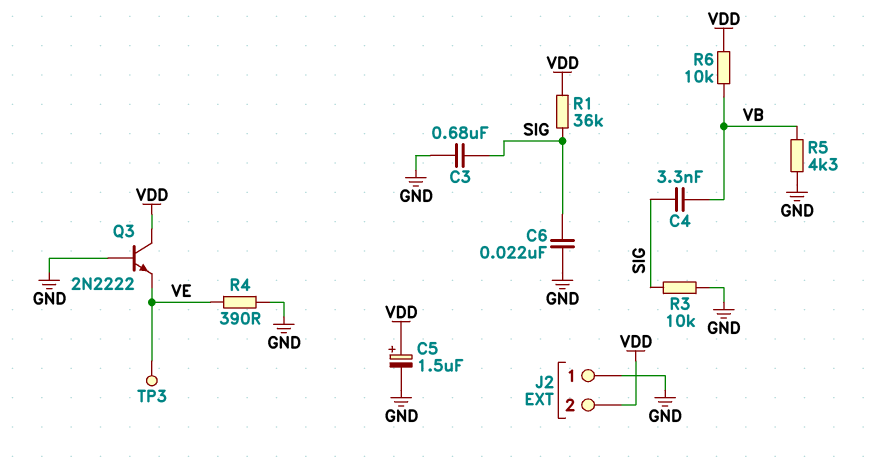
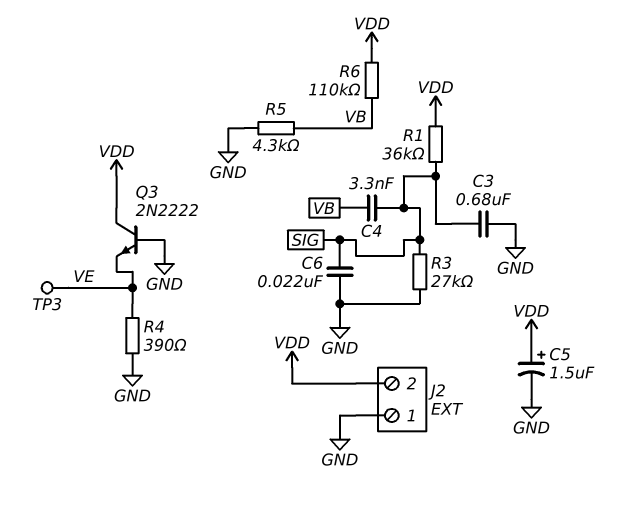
R3: 10k (GND, SIG) -> 27k (GND, SIG)
R6: 10k (VB, VDD) -> 110k (VB, VDD)

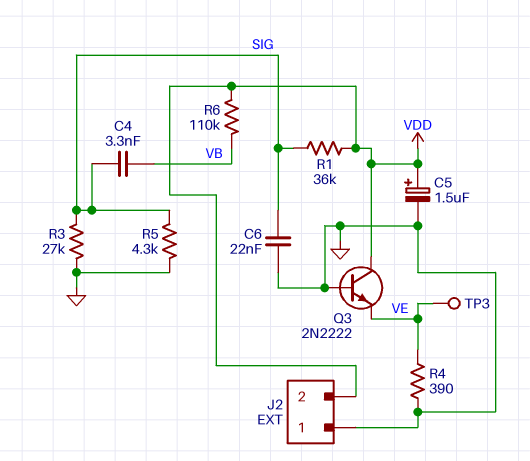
C3: 680nF (GND, SIG) -> none
R5: 4.3k (GND, VB) -> 4.3k (GND, SIG)

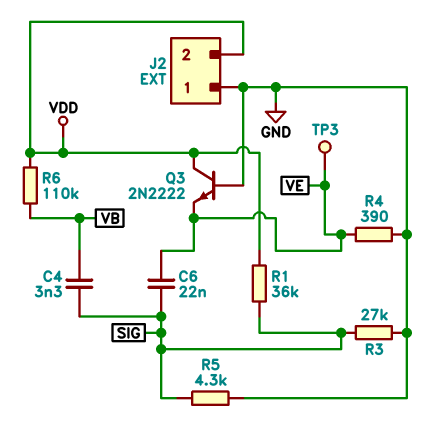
C5: 1.5uF (plus VDD, minus GND) -> none
C6: 22nF (GND, SIG) -> 22nF (SIG, VE)

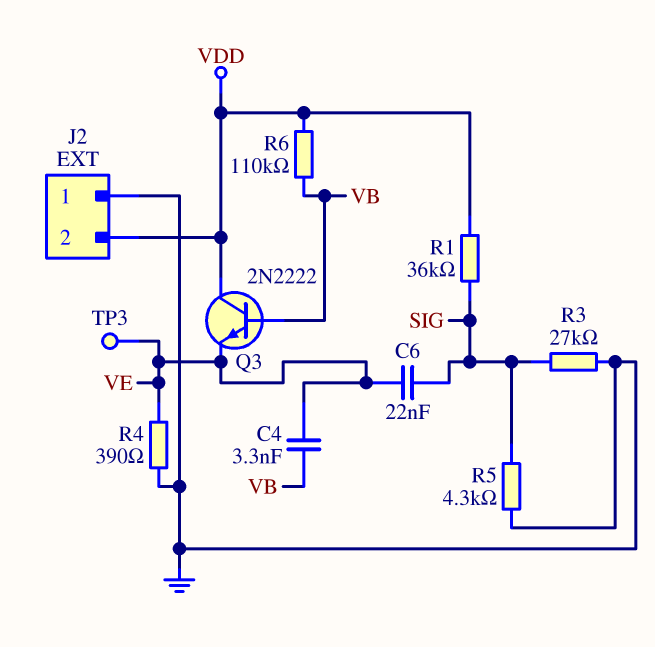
C4: 3.3nF (SIG, VB) -> 3.3nF (VB, VE)
Q3: NPN 2N2222 (B GND, C VDD, E VE) -> NPN 2N2222 (B VB, C VDD, E VE)

